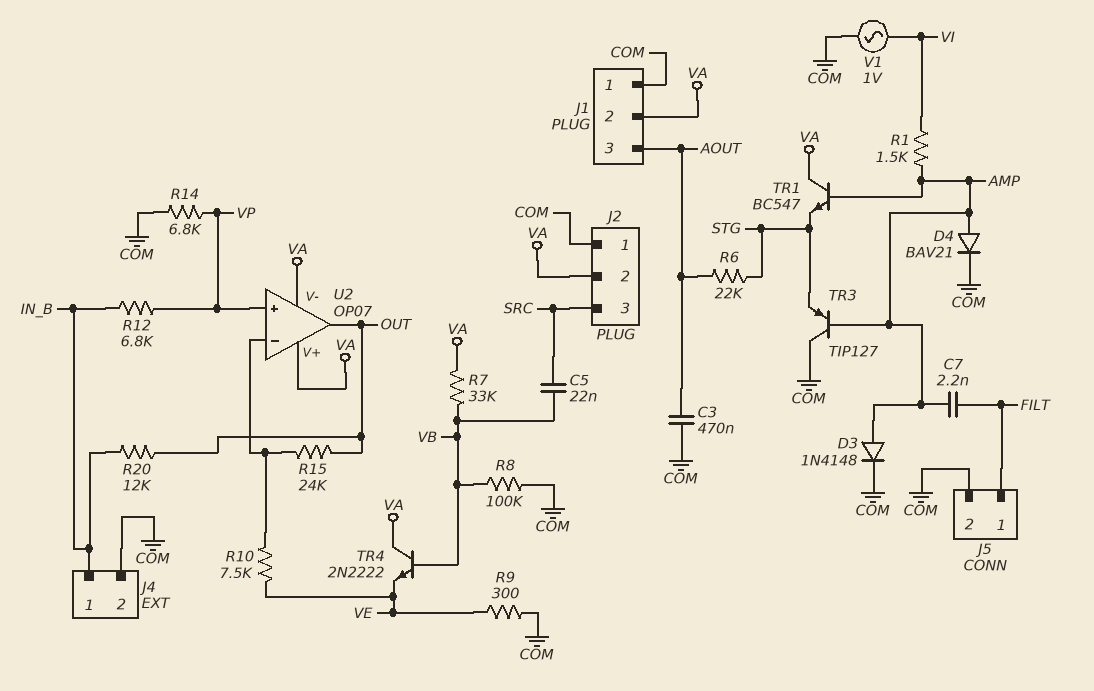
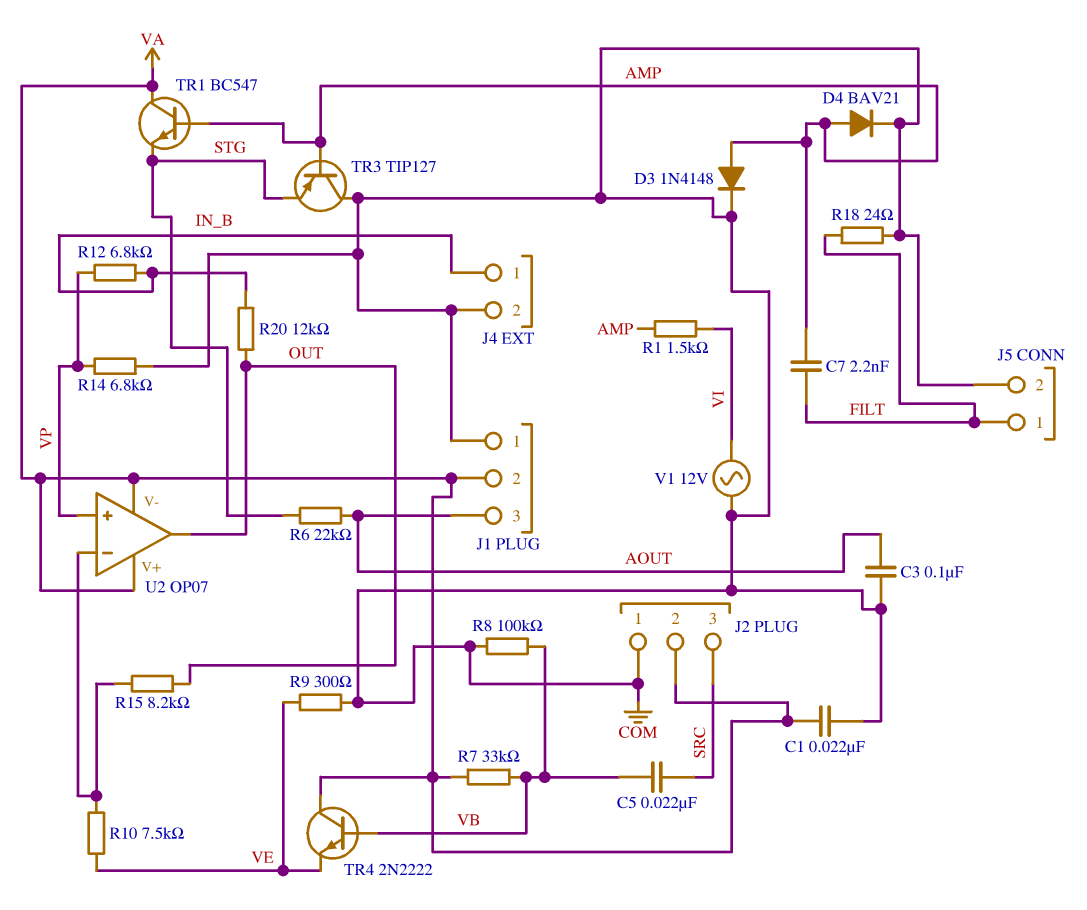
C1: none -> 22nF (COM, VA)
C3: 470nF (AOUT, COM) -> 100nF (AOUT, COM)
R15: 24k (OUT, U2/in-) -> 8.2k (OUT, U2/in-)
R18: none -> 24 (COM, FILT)
V1: AC 1V (COM, VI) -> AC 12V (COM, VI)

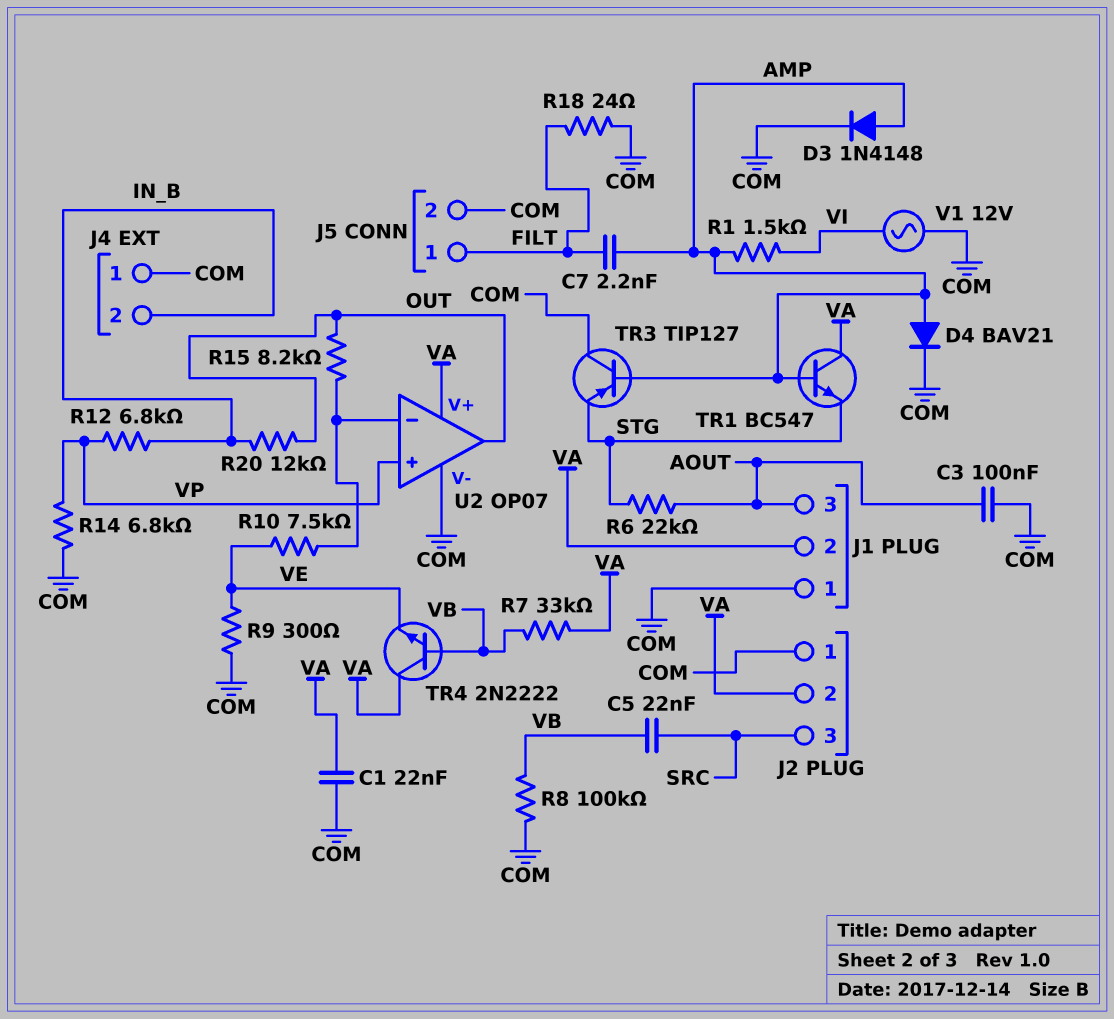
J4 pin 1: IN_B -> COM
J4 pin 2: COM -> IN_B
U2 pin V-: VA -> COM

